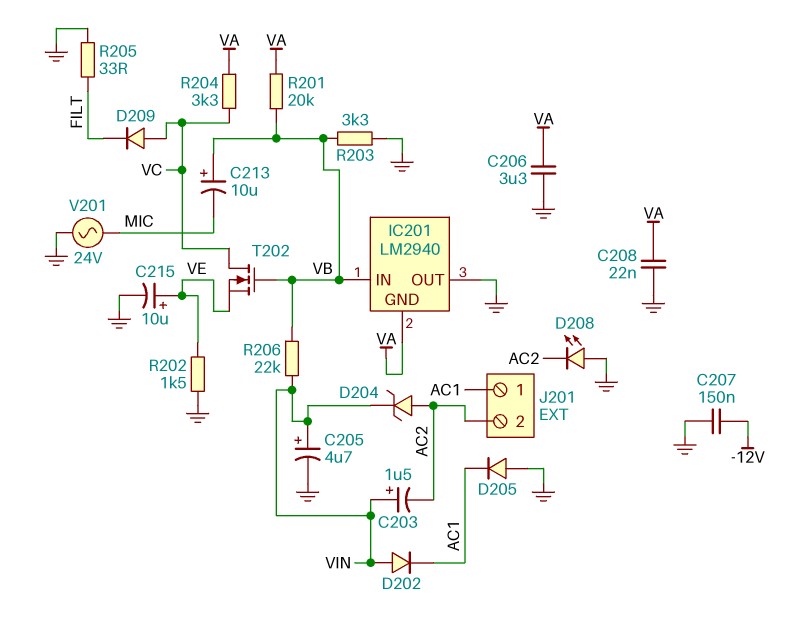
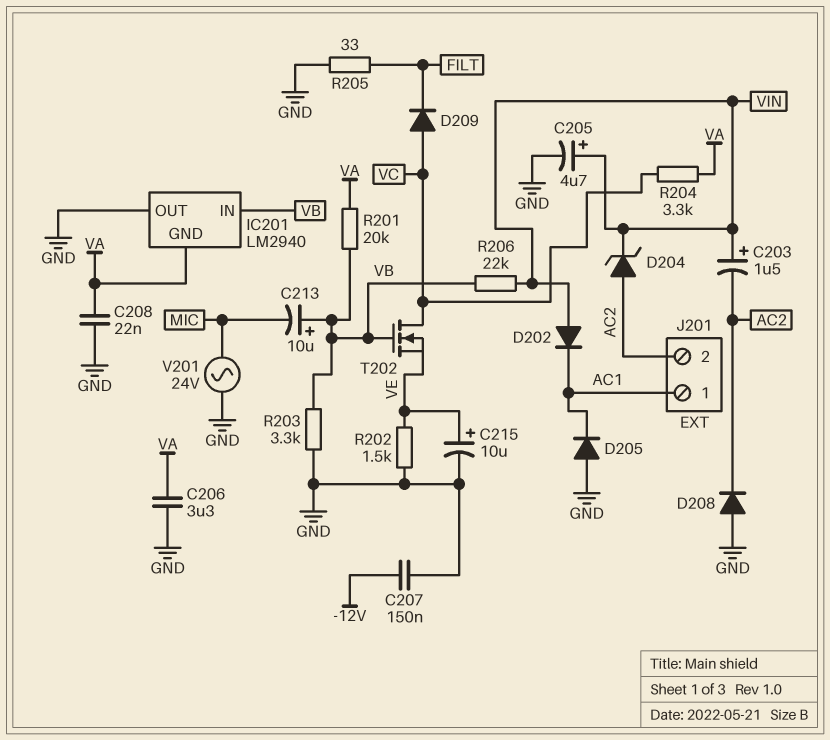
D208: LED (A GND, K AC2) -> diode (A GND, K AC2)

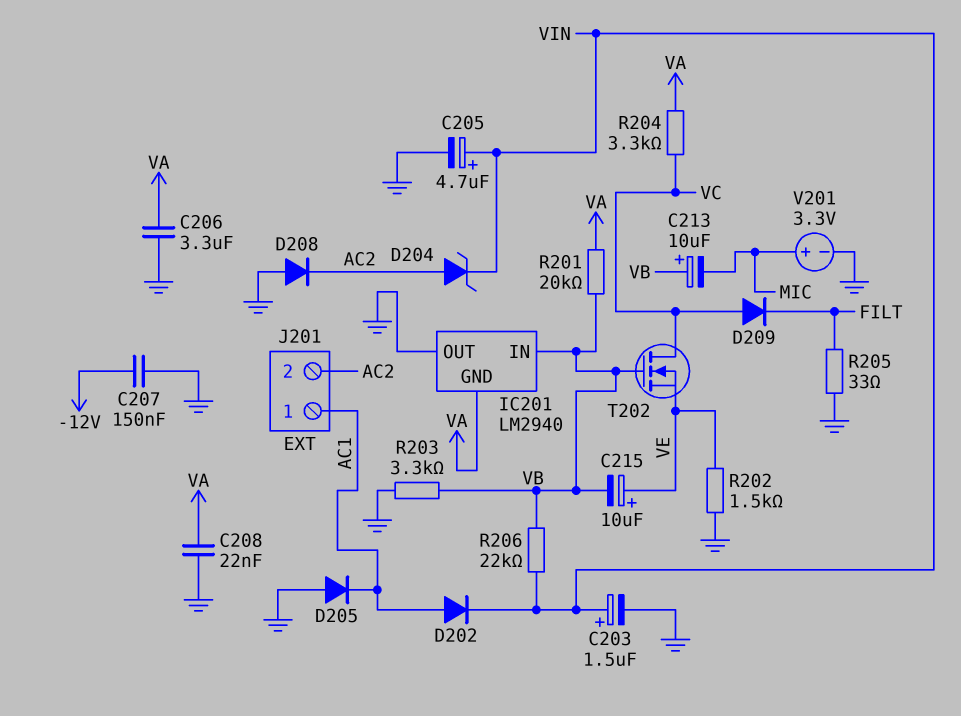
C203: 1.5uF (plus VIN, minus AC2) -> 1.5uF (plus VIN, minus GND)
C215: 10uF (plus VE, minus GND) -> 10uF (plus VE, minus VB)
D202: diode (A VIN, K AC1) -> diode (A AC1, K VIN)
V201: AC 24V (GND, MIC) -> 3.3V (plus MIC, minus GND)

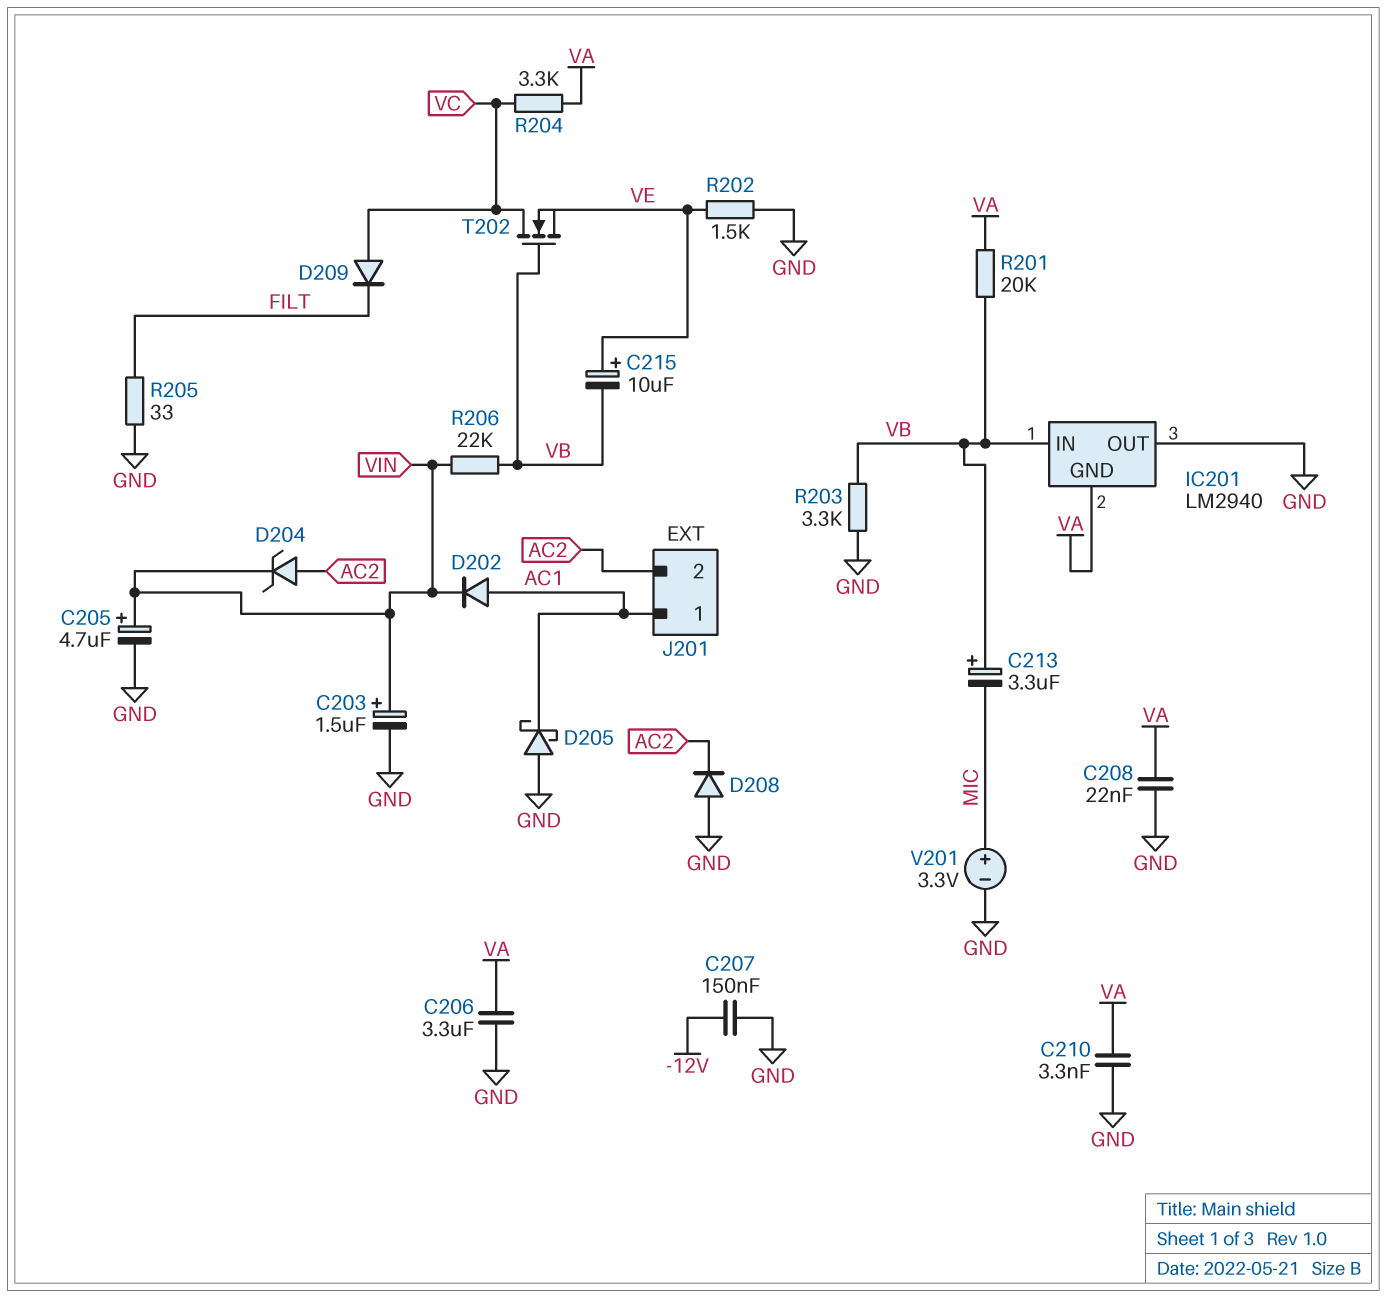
C210: none -> 3.3nF (GND, VA)
C213: 10uF (plus VB, minus MIC) -> 3.3uF (plus VB, minus MIC)
D205: diode (A GND, K AC1) -> schottky (A GND, K AC1)

